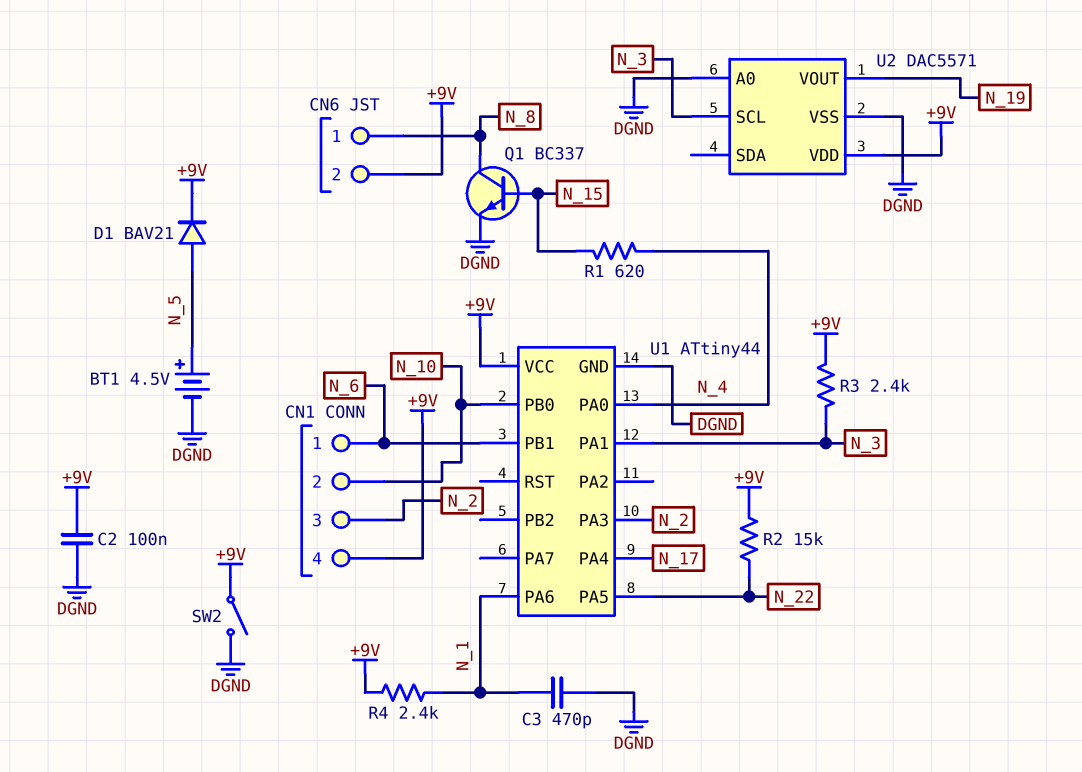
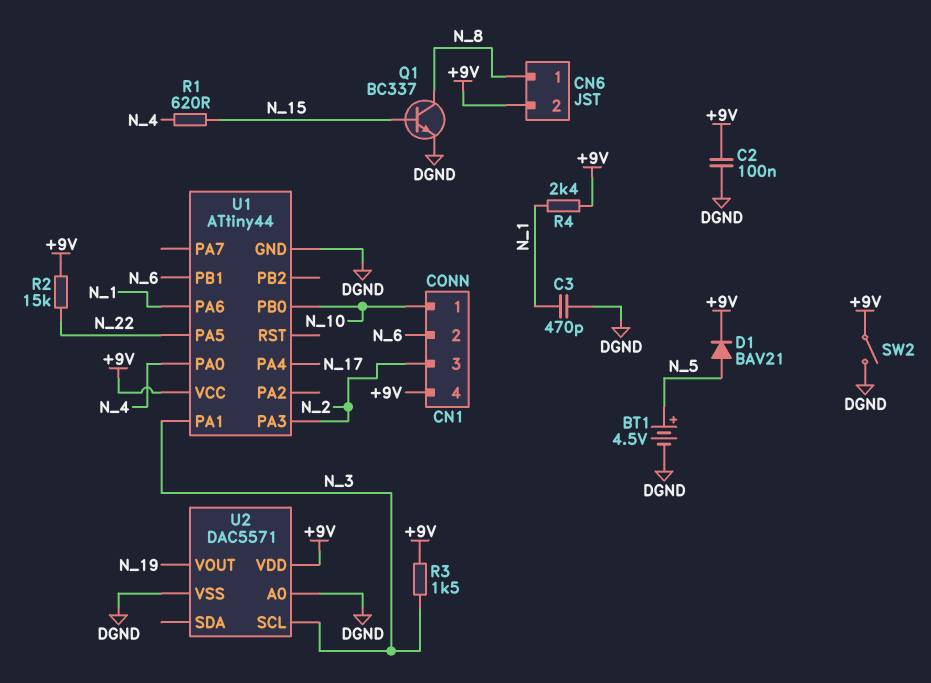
CN1 pin 1: N_6 -> N_10
CN1 pin 2: N_10 -> N_6
R3: 2.4k (+9V, N_3) -> 1.5k (+9V, N_3)

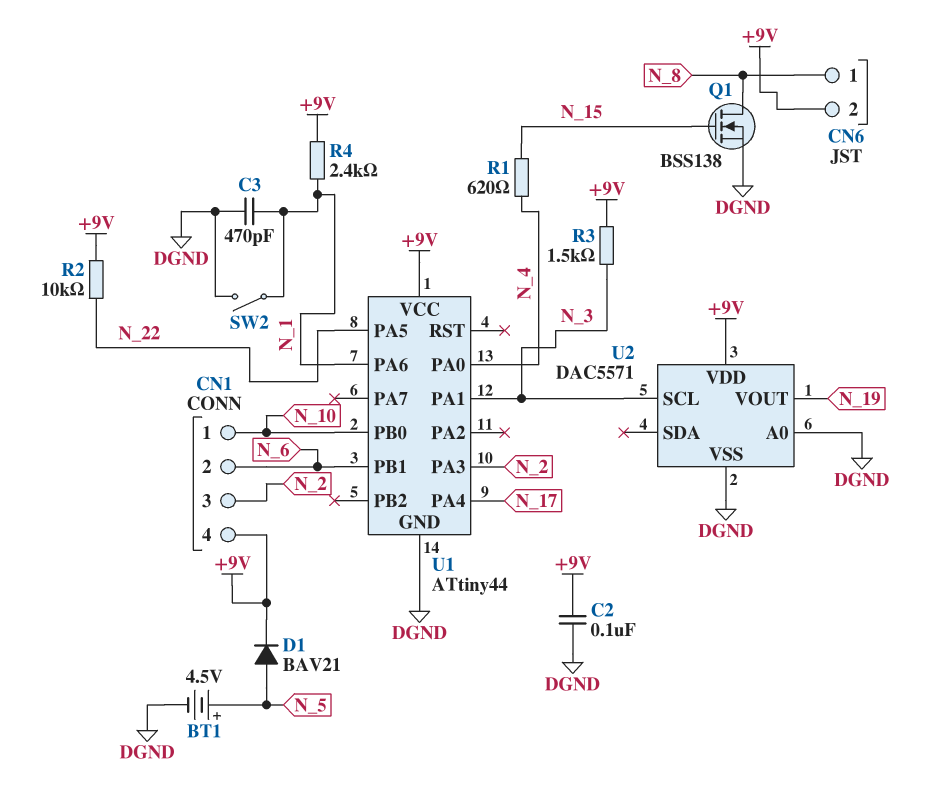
Q1: NPN BC337 (B N_15, C N_8, E DGND) -> NMOS BSS138 (G N_15, D N_8, S DGND)
R2: 15k (+9V, N_22) -> 10k (+9V, N_22)
SW2: switch (+9V, DGND) -> switch (DGND, N_1)

